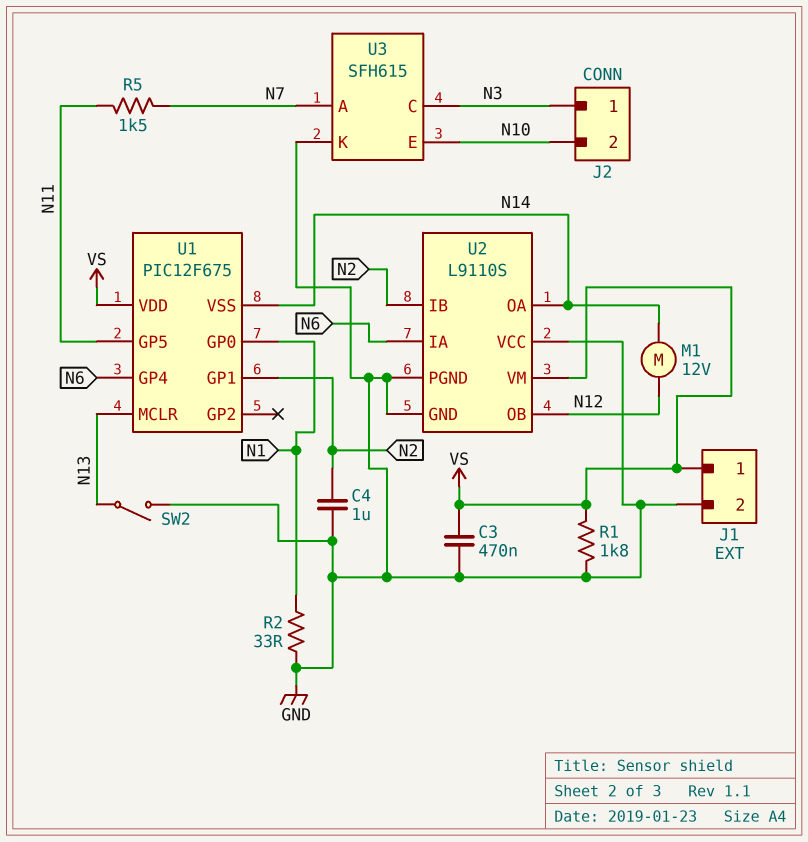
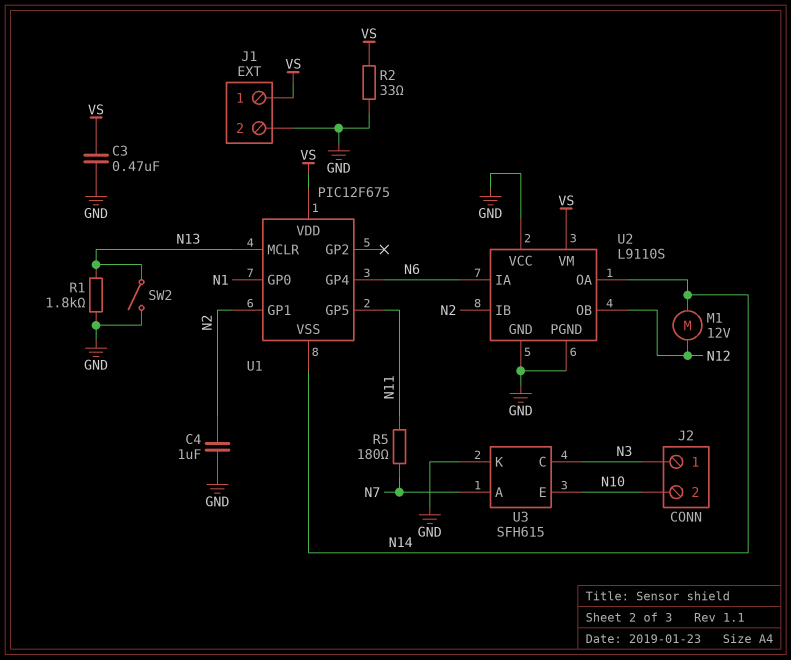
R1: 1.8k (GND, VS) -> 1.8k (GND, N13)
R2: 33 (GND, N1) -> 33 (GND, VS)
R5: 1.5k (N7, N11) -> 180 (N7, N11)

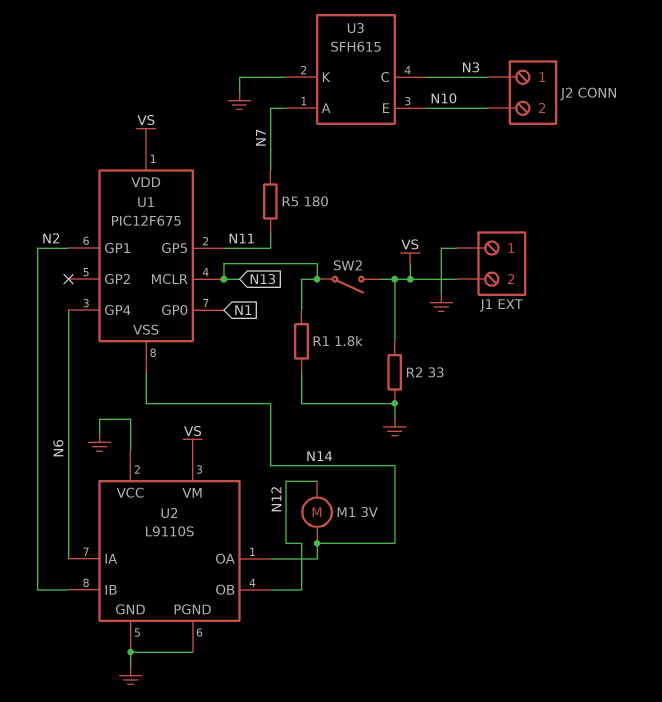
C3: 470nF (GND, VS) -> none
C4: 1uF (GND, N2) -> none
J1 pin 1: VS -> GND
J1 pin 2: GND -> VS
M1: motor 12V (N12, N14) -> motor 3V (N12, N14)
SW2: switch (GND, N13) -> switch (N13, VS)

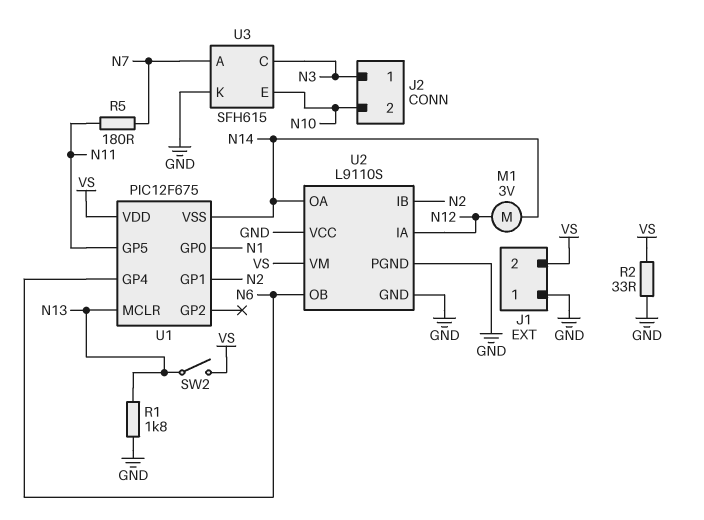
U2 pin IA: N6 -> N12
U2 pin OB: N12 -> N6

